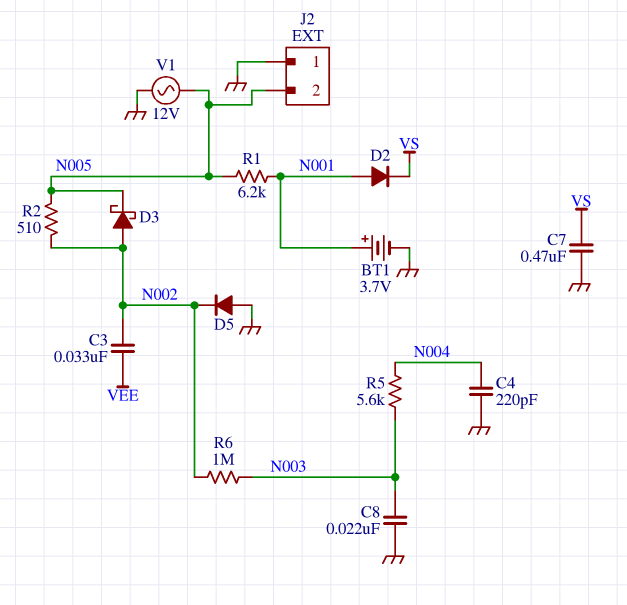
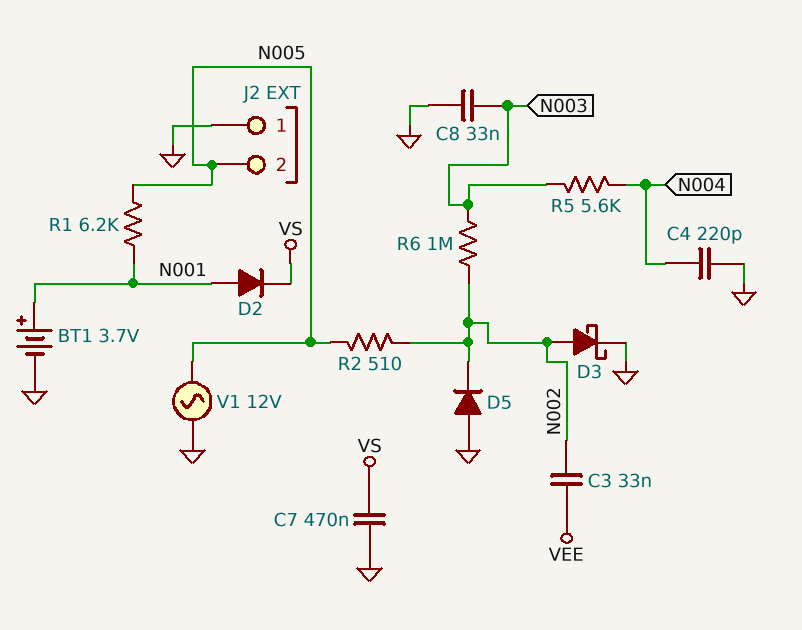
C8: 22nF (GND, N003) -> 33nF (GND, N003)
D3: schottky (A N002, K N005) -> schottky (A N002, K GND)

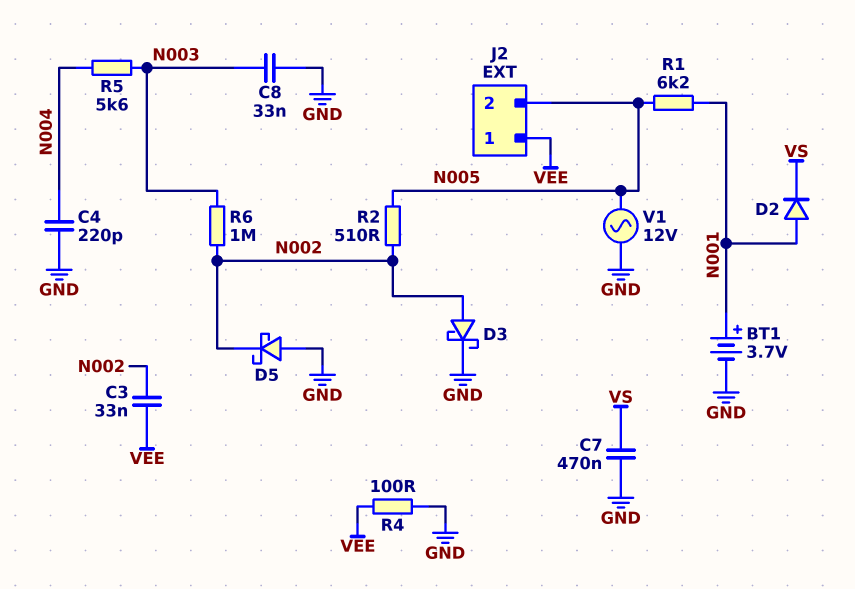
D5: diode (A GND, K N002) -> schottky (A GND, K N002)
J2 pin 1: GND -> VEE
R4: none -> 100 (GND, VEE)

